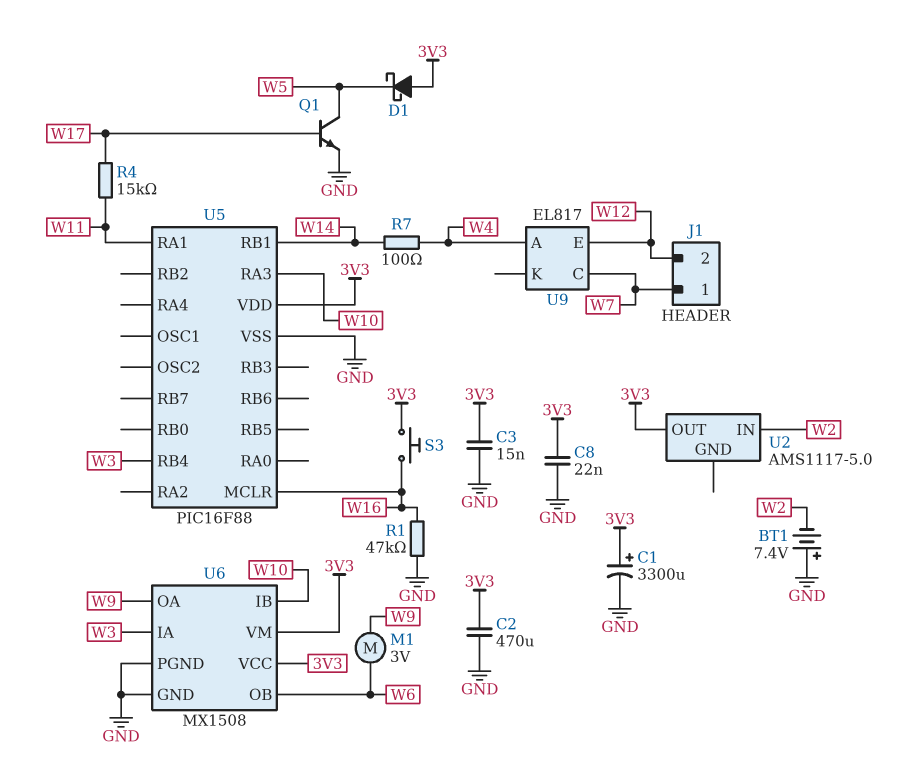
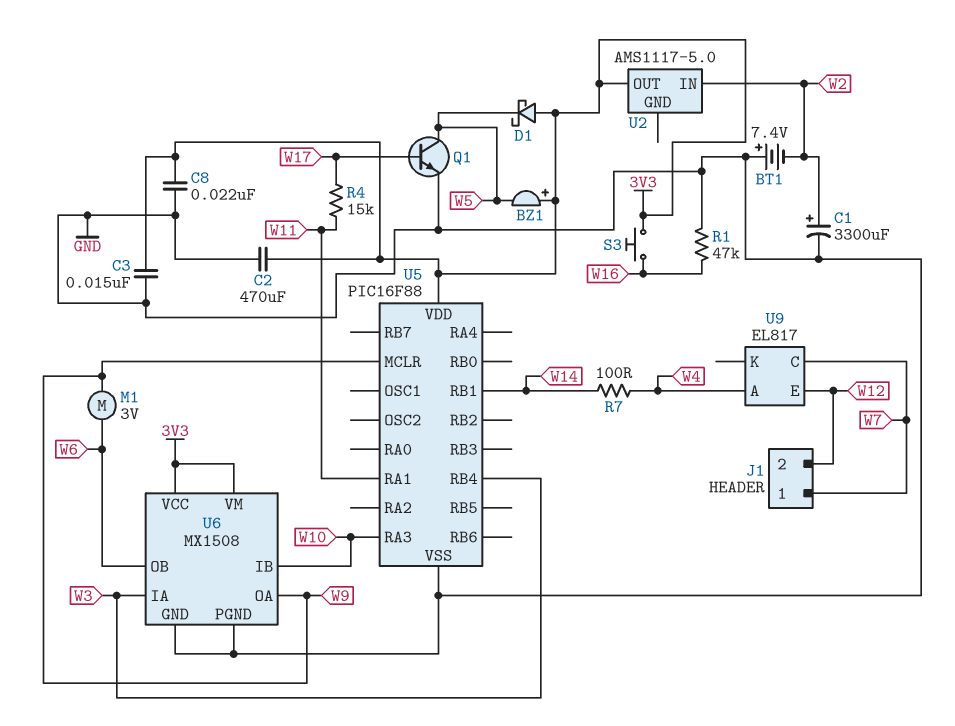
BZ1: none -> buzzer (plus 3V3, minus W5)
C1: 3300uF (plus 3V3, minus GND) -> 3300uF (plus W2, minus GND)
U5 pin MCLR: W16 -> W9

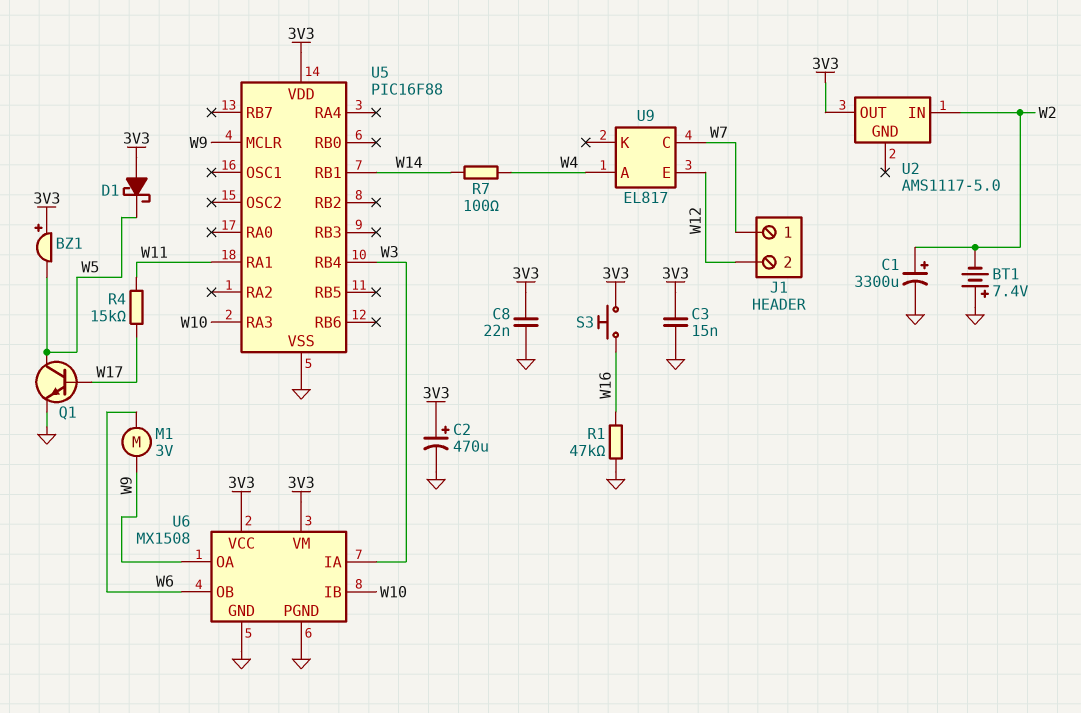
C2: 470uF (3V3, GND) -> 470uF (plus 3V3, minus GND)

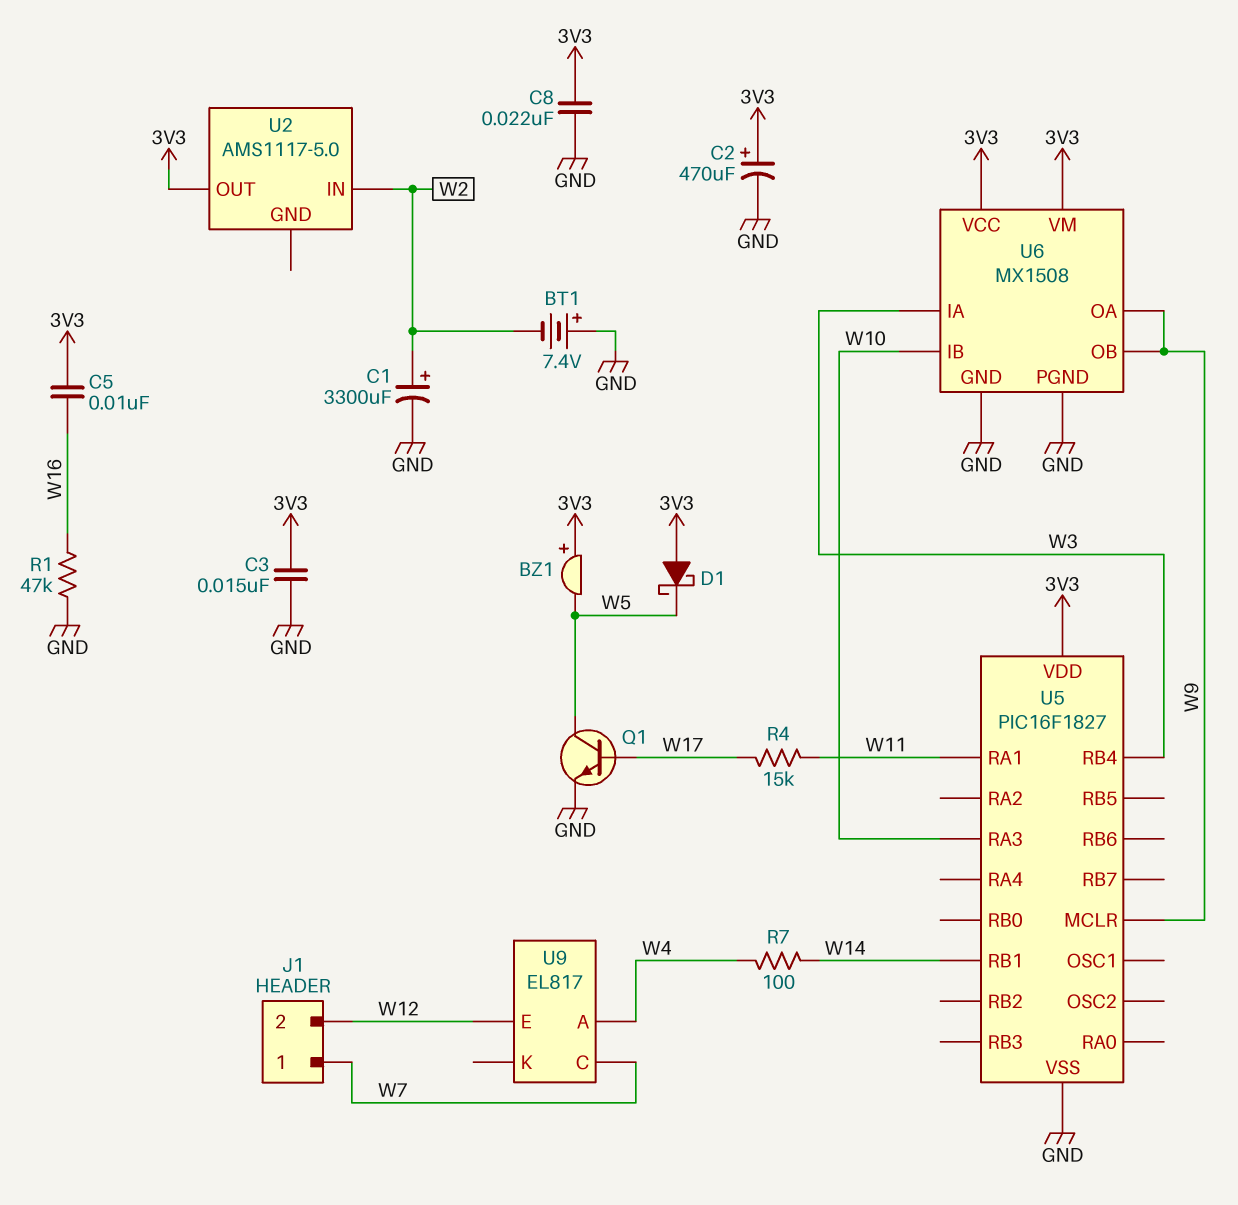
C5: none -> 10nF (3V3, W16)
M1: motor 3V (W6, W9) -> none
S3: button (3V3, W16) -> none
U5: PIC16F88 -> PIC16F1827
U6 pin OB: W6 -> W9

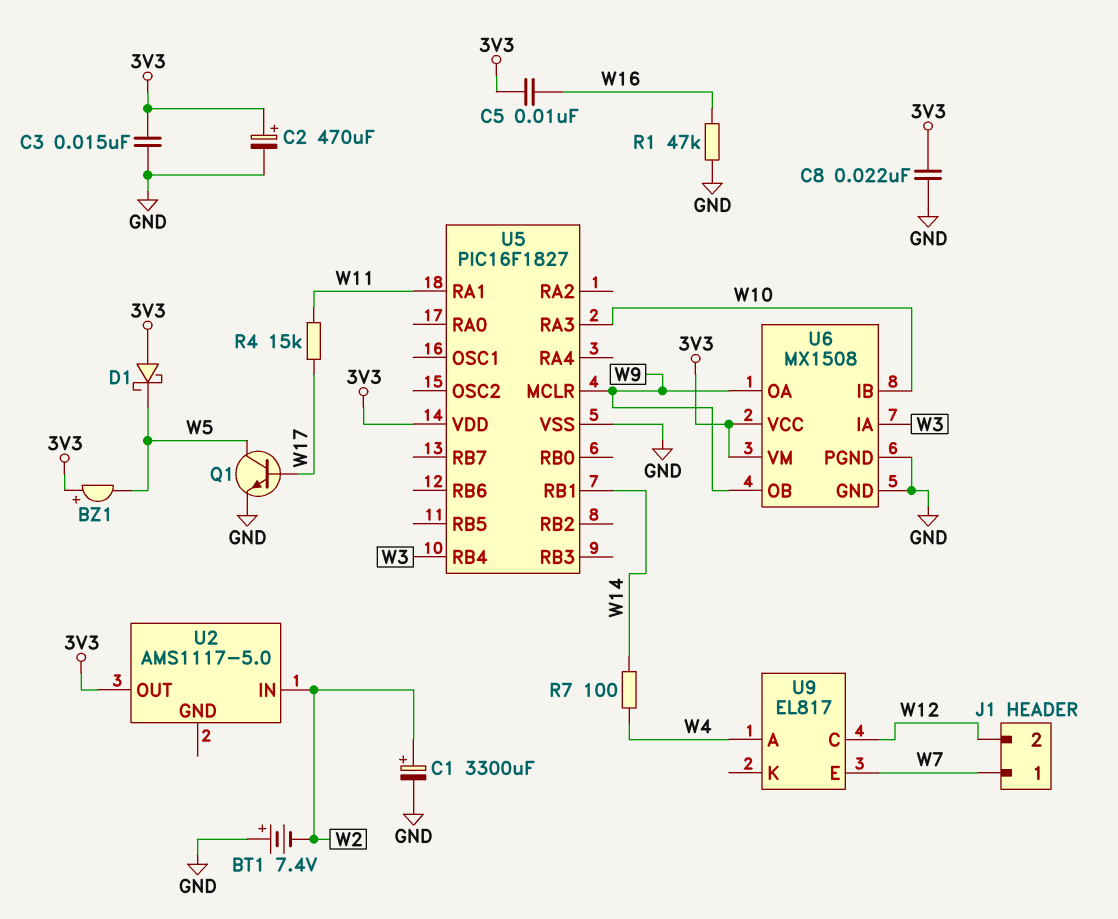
U9 pin C: W7 -> W12
U9 pin E: W12 -> W7

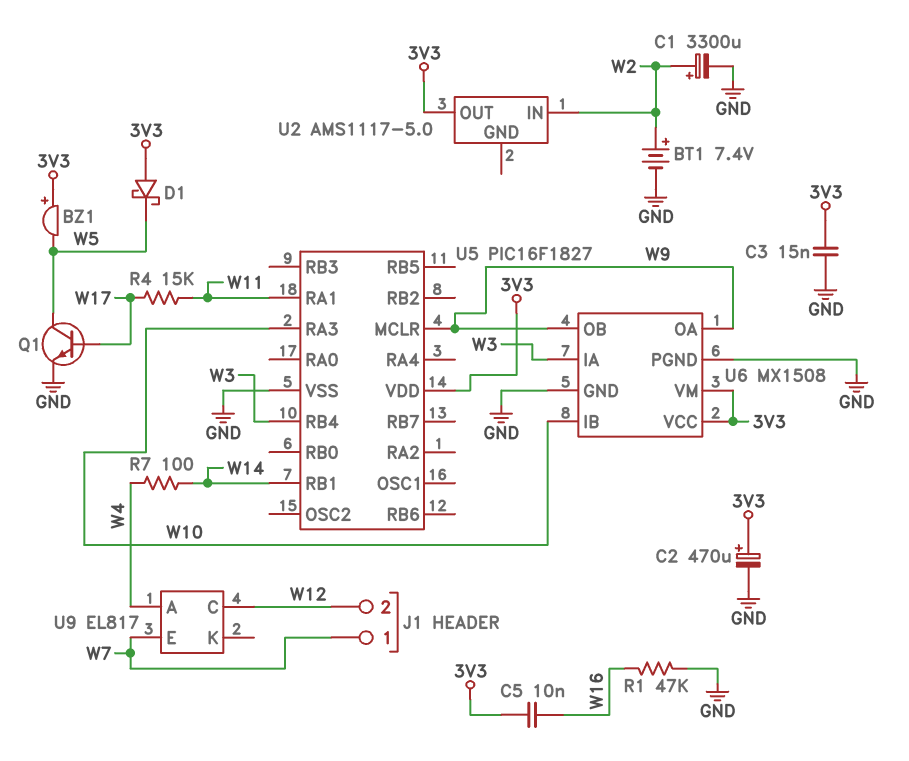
BT1: 7.4V (plus GND, minus W2) -> 7.4V (plus W2, minus GND)
C8: 22nF (3V3, GND) -> none

